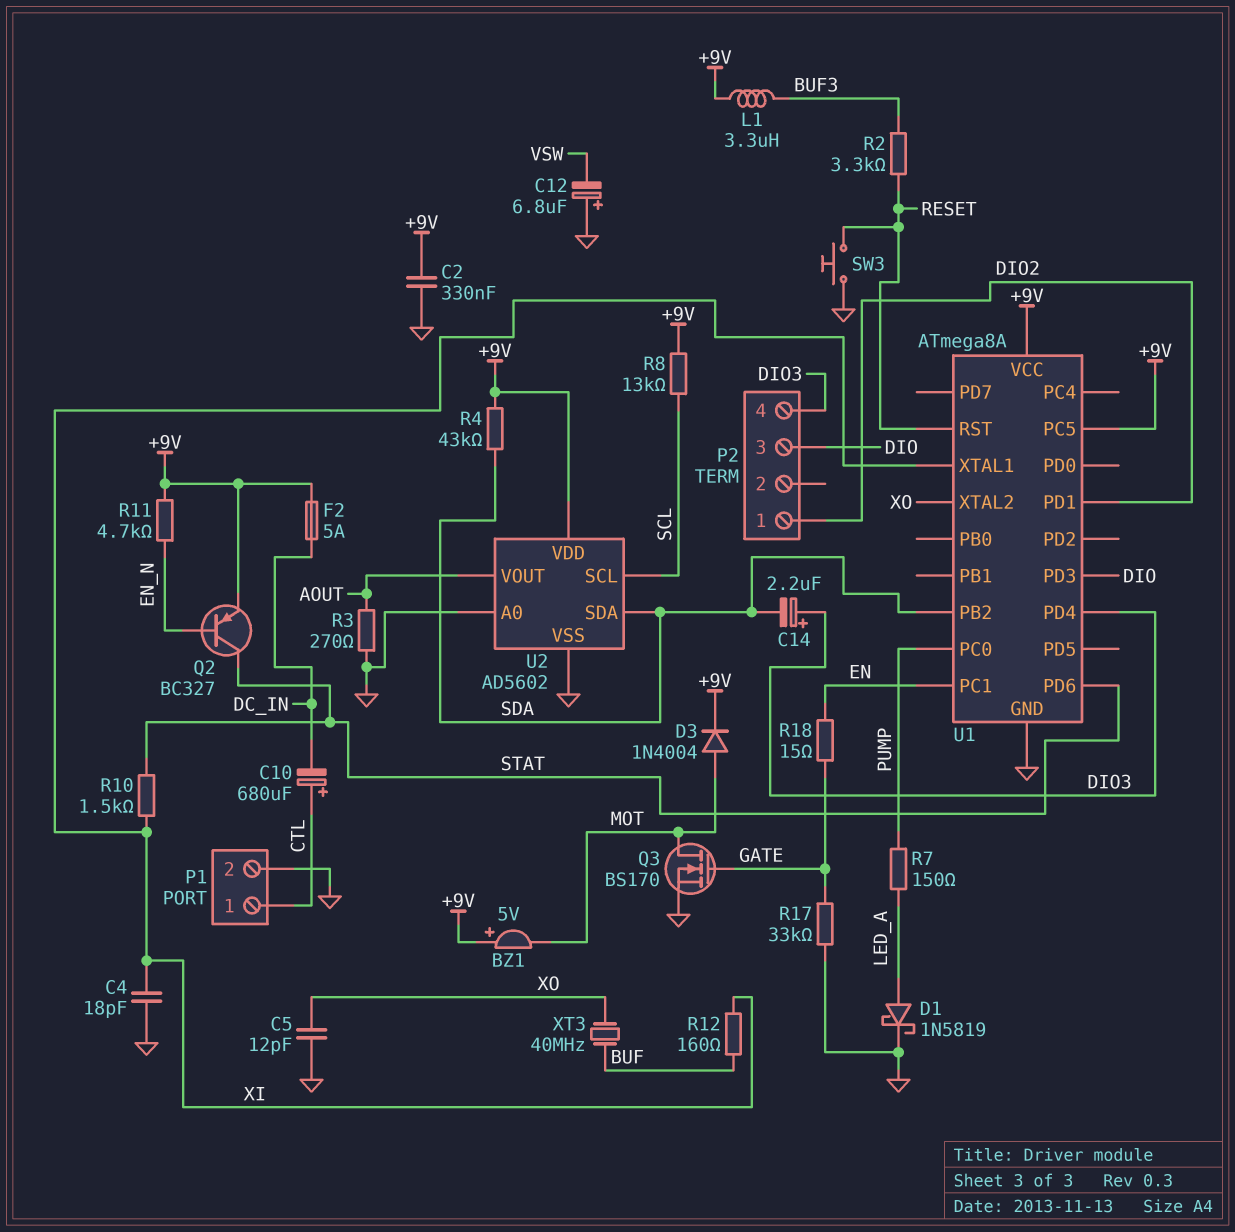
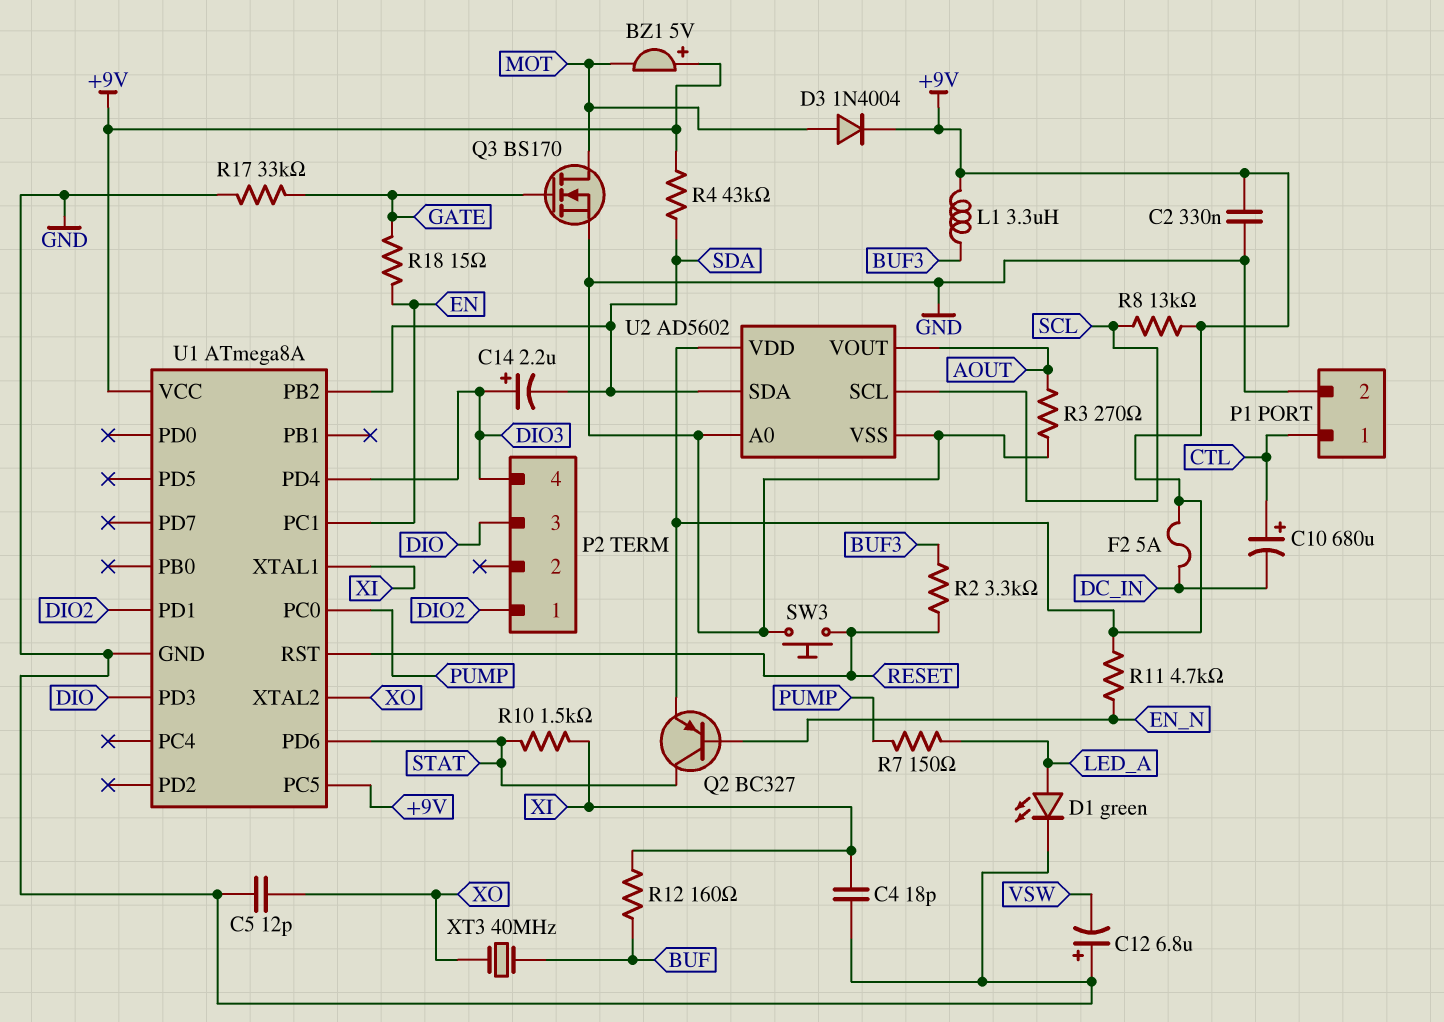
D1: schottky 1N5819 (A LED_A, K GND) -> LED green (A LED_A, K GND)

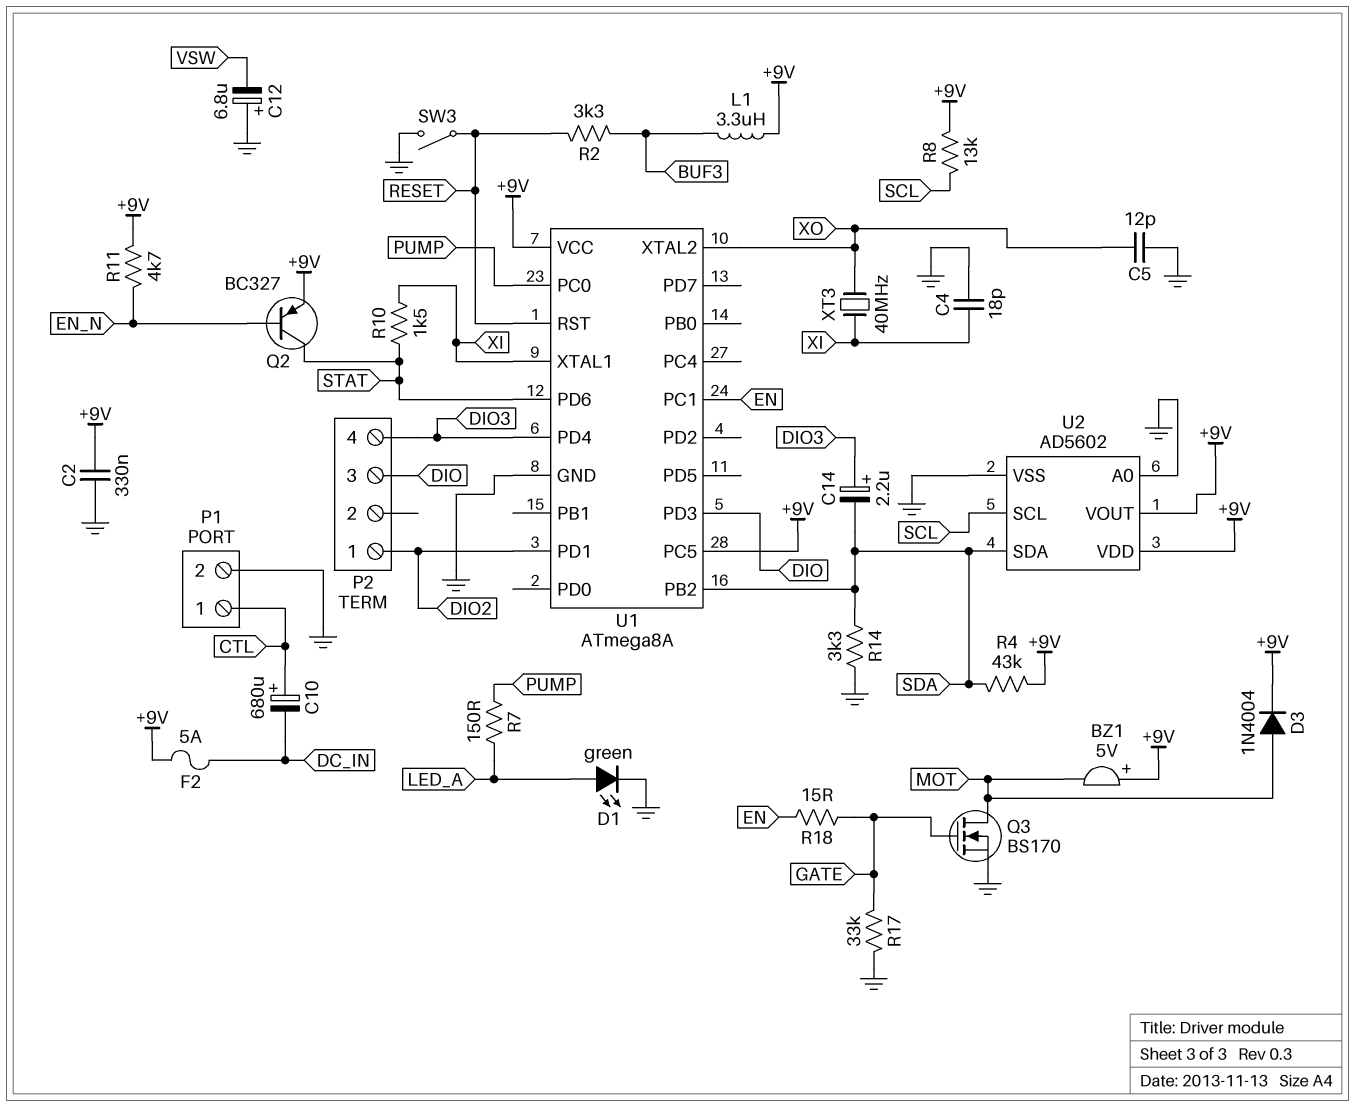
R3: 270 (AOUT, GND) -> none
R12: 160 (BUF, XI) -> none
R14: none -> 3.3k (GND, SDA)
SW3: button (GND, RESET) -> switch (GND, RESET)
U2 pin VOUT: AOUT -> +9V
XT3: 40MHz (BUF, XO) -> 40MHz (XI, XO)

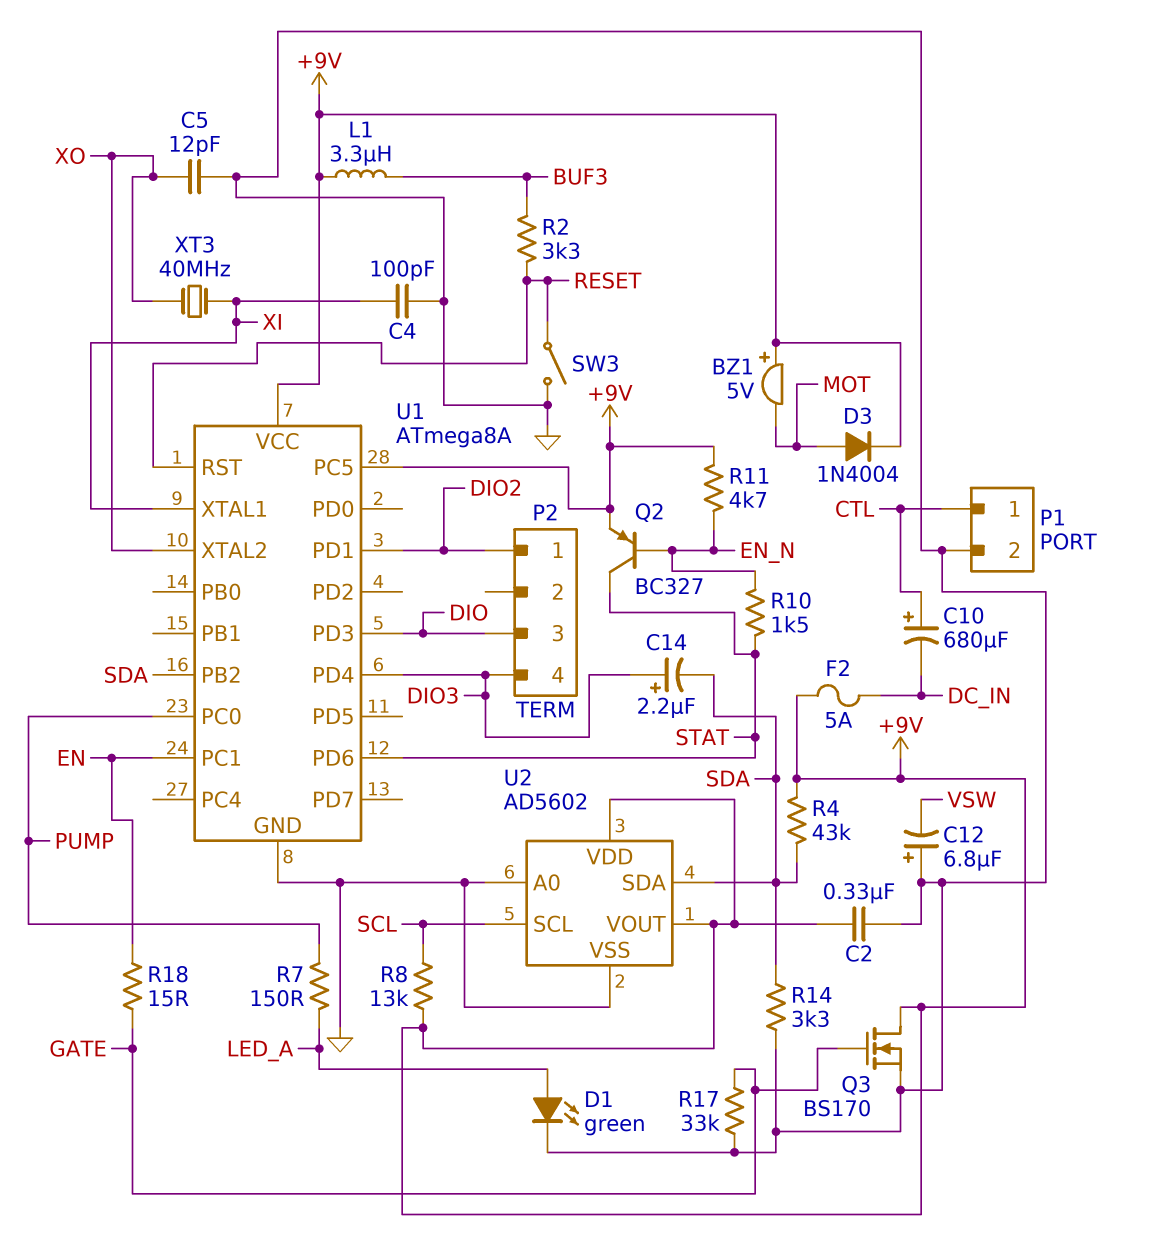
C4: 18pF (GND, XI) -> 100pF (GND, XI)
Q3: NMOS BS170 (G GATE, D MOT, S GND) -> NMOS BS170 (G GATE, D +9V, S GND)
R10: 1.5k (STAT, XI) -> 1.5k (EN_N, STAT)

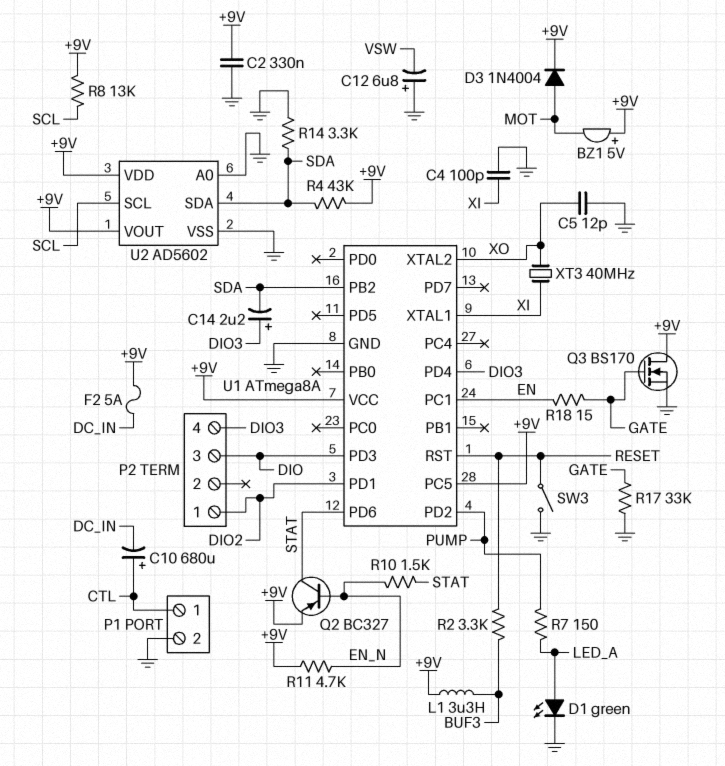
U1 pin PC0: PUMP -> none
U1 pin PD2: none -> PUMP

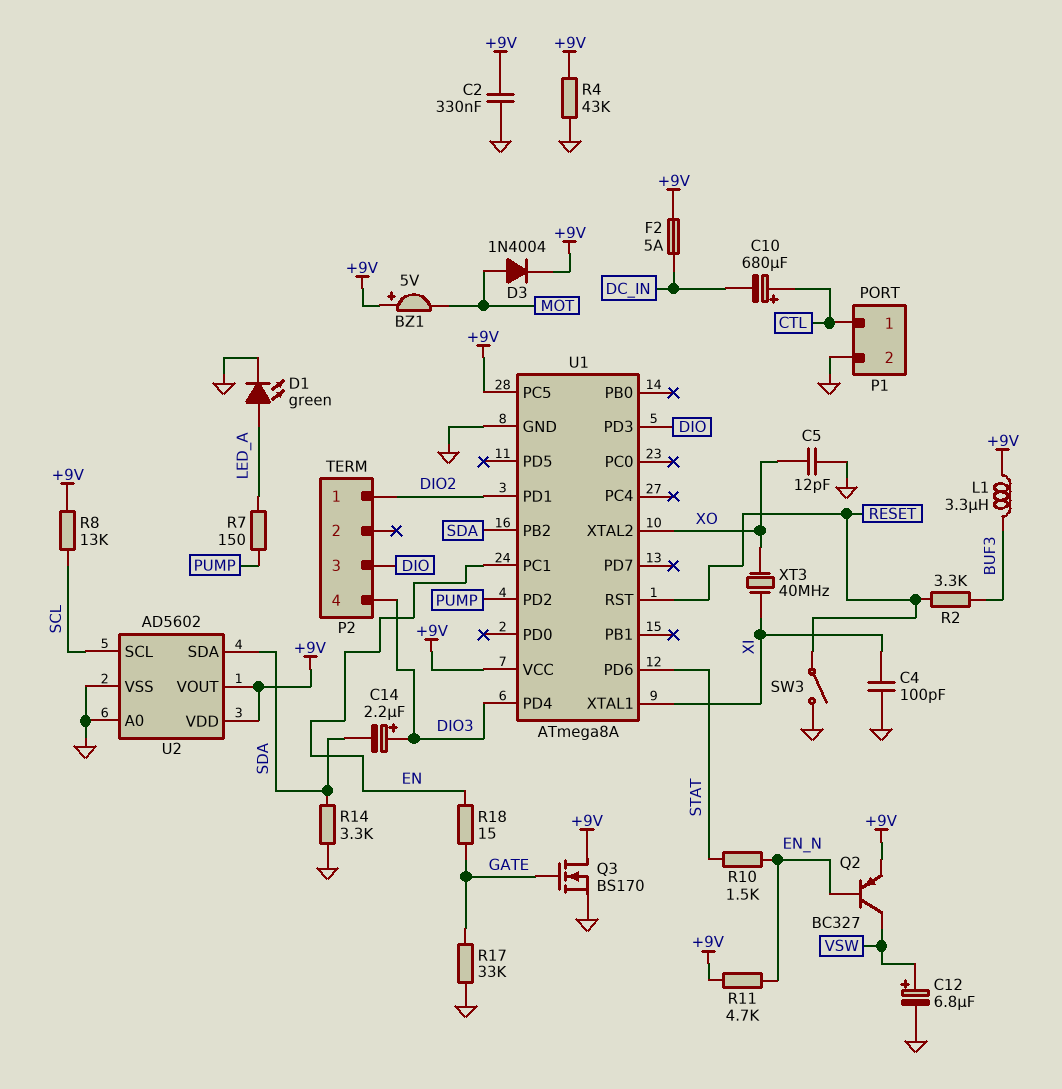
C12: 6.8uF (plus GND, minus VSW) -> 6.8uF (plus VSW, minus GND)
Q2: PNP BC327 (B EN_N, C STAT, E +9V) -> PNP BC327 (B EN_N, C VSW, E +9V)
R4: 43k (+9V, SDA) -> 43k (+9V, GND)

